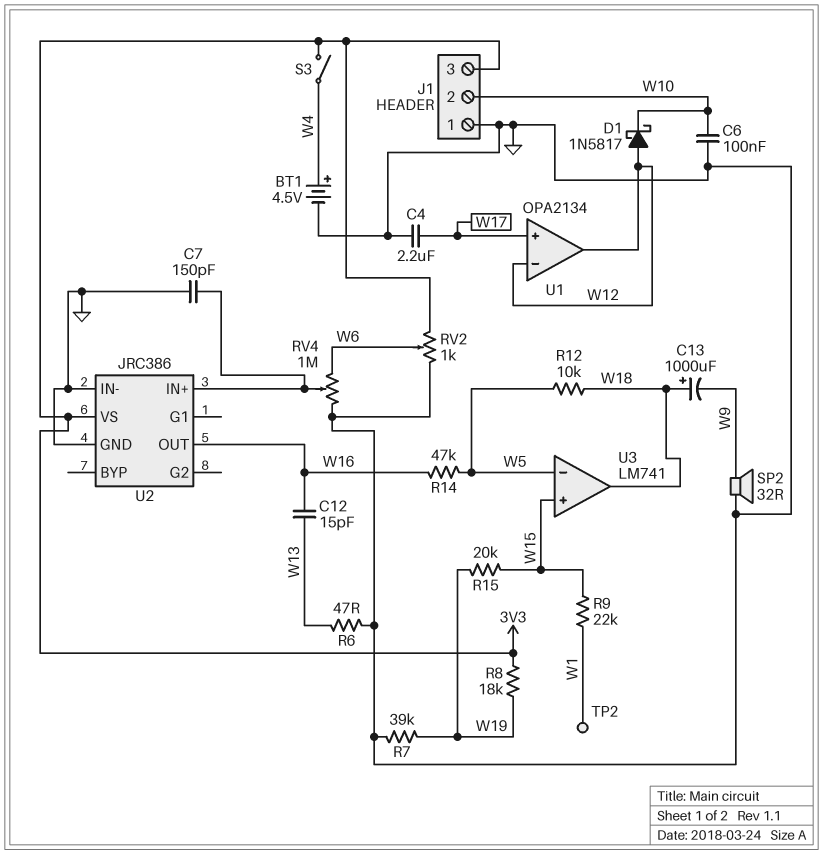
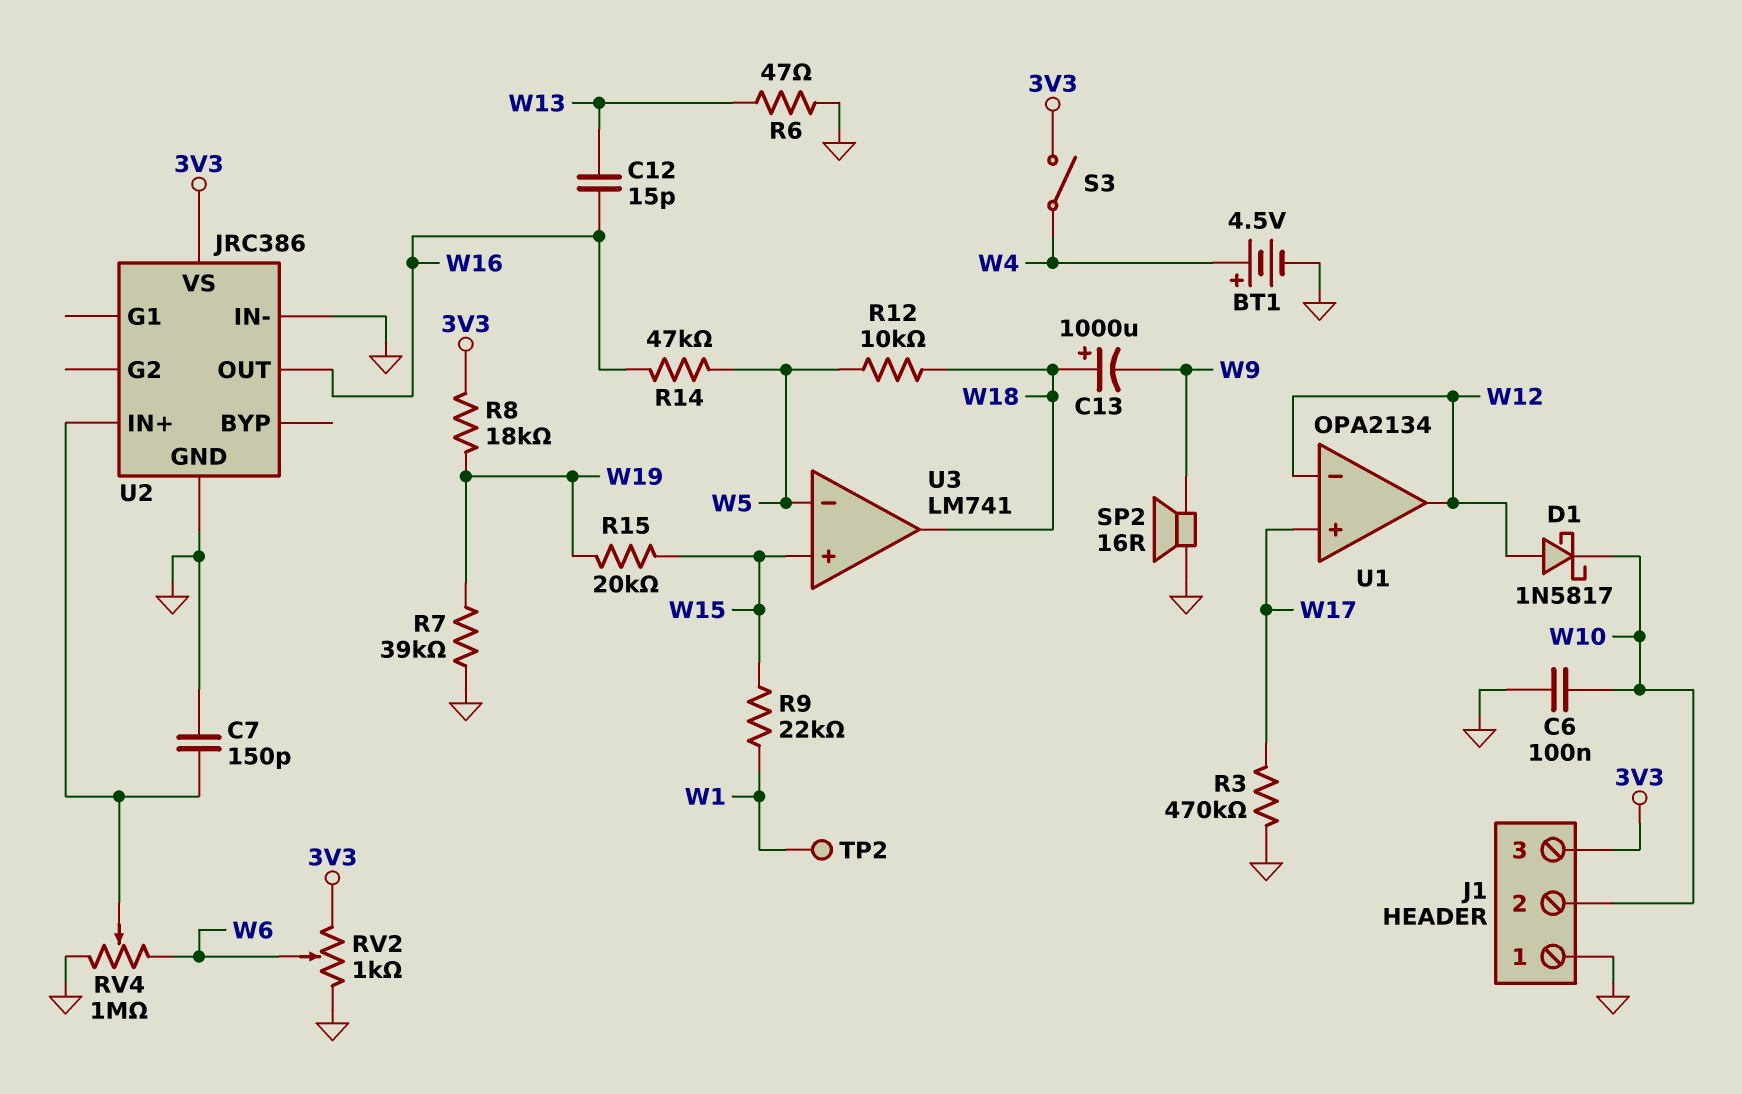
C4: 2.2uF (GND, W17) -> none
R3: none -> 470k (GND, W17)
SP2: speaker 32R (GND, W9) -> speaker 16R (GND, W9)

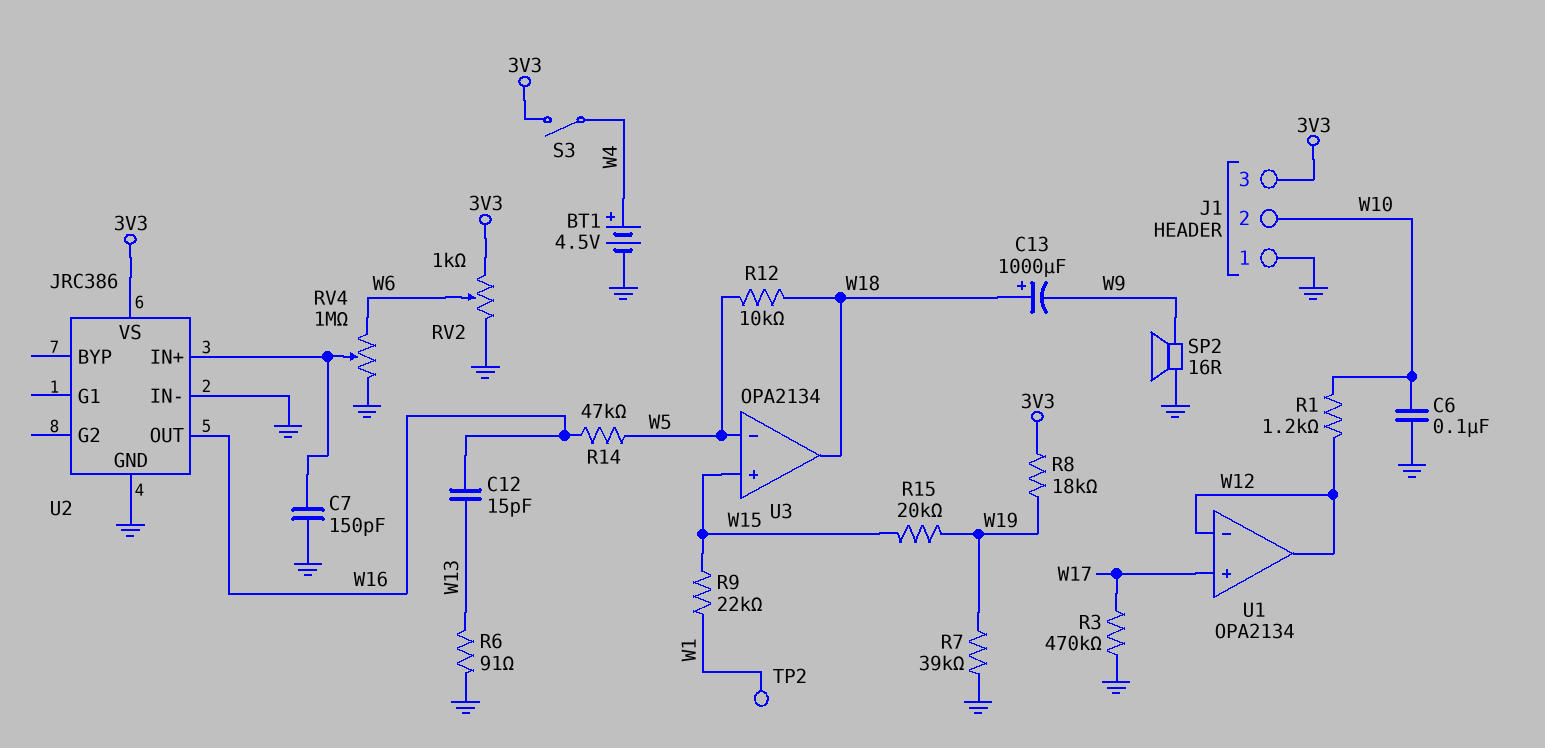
D1: schottky 1N5817 (A W12, K W10) -> none
R1: none -> 1.2k (W10, W12)
R6: 47 (GND, W13) -> 91 (GND, W13)
U3: LM741 -> OPA2134

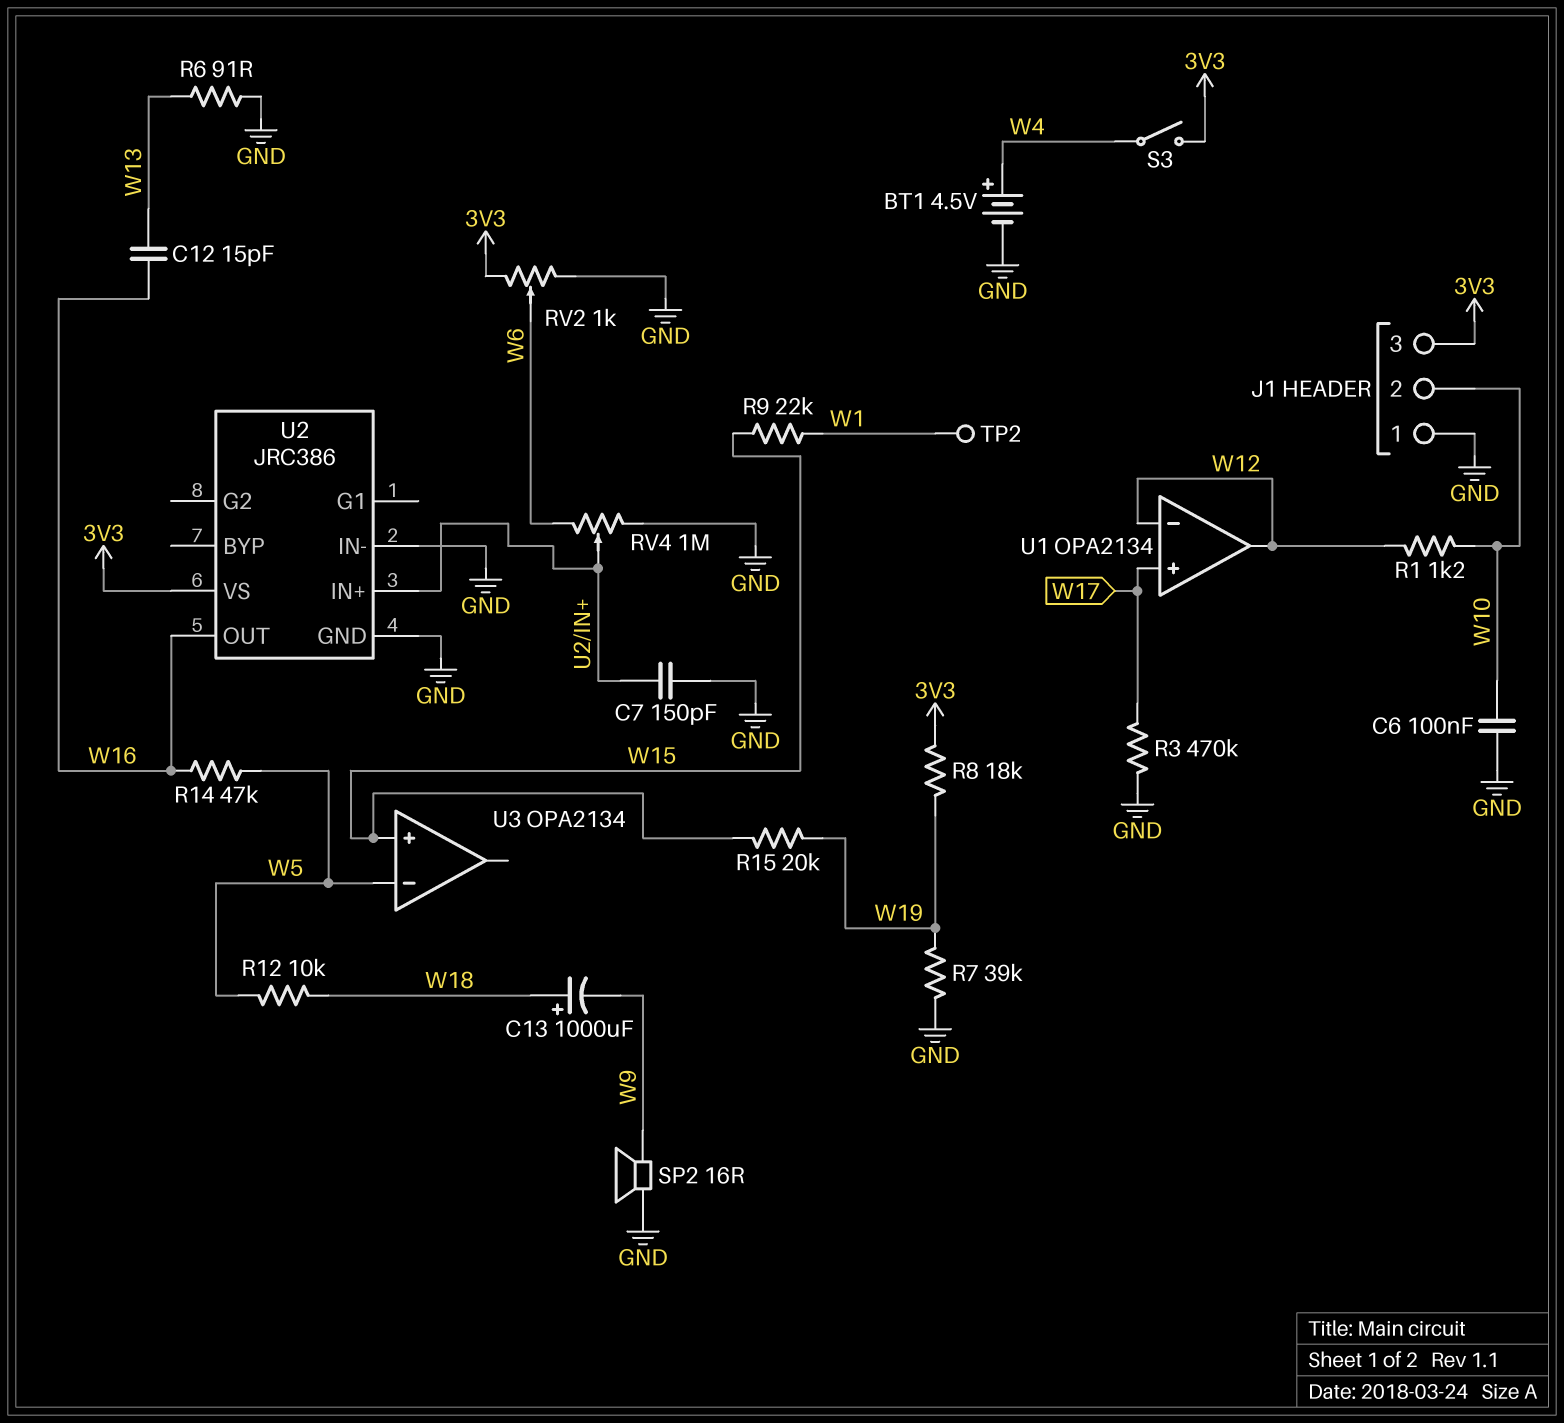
U3 pin out: W18 -> none

